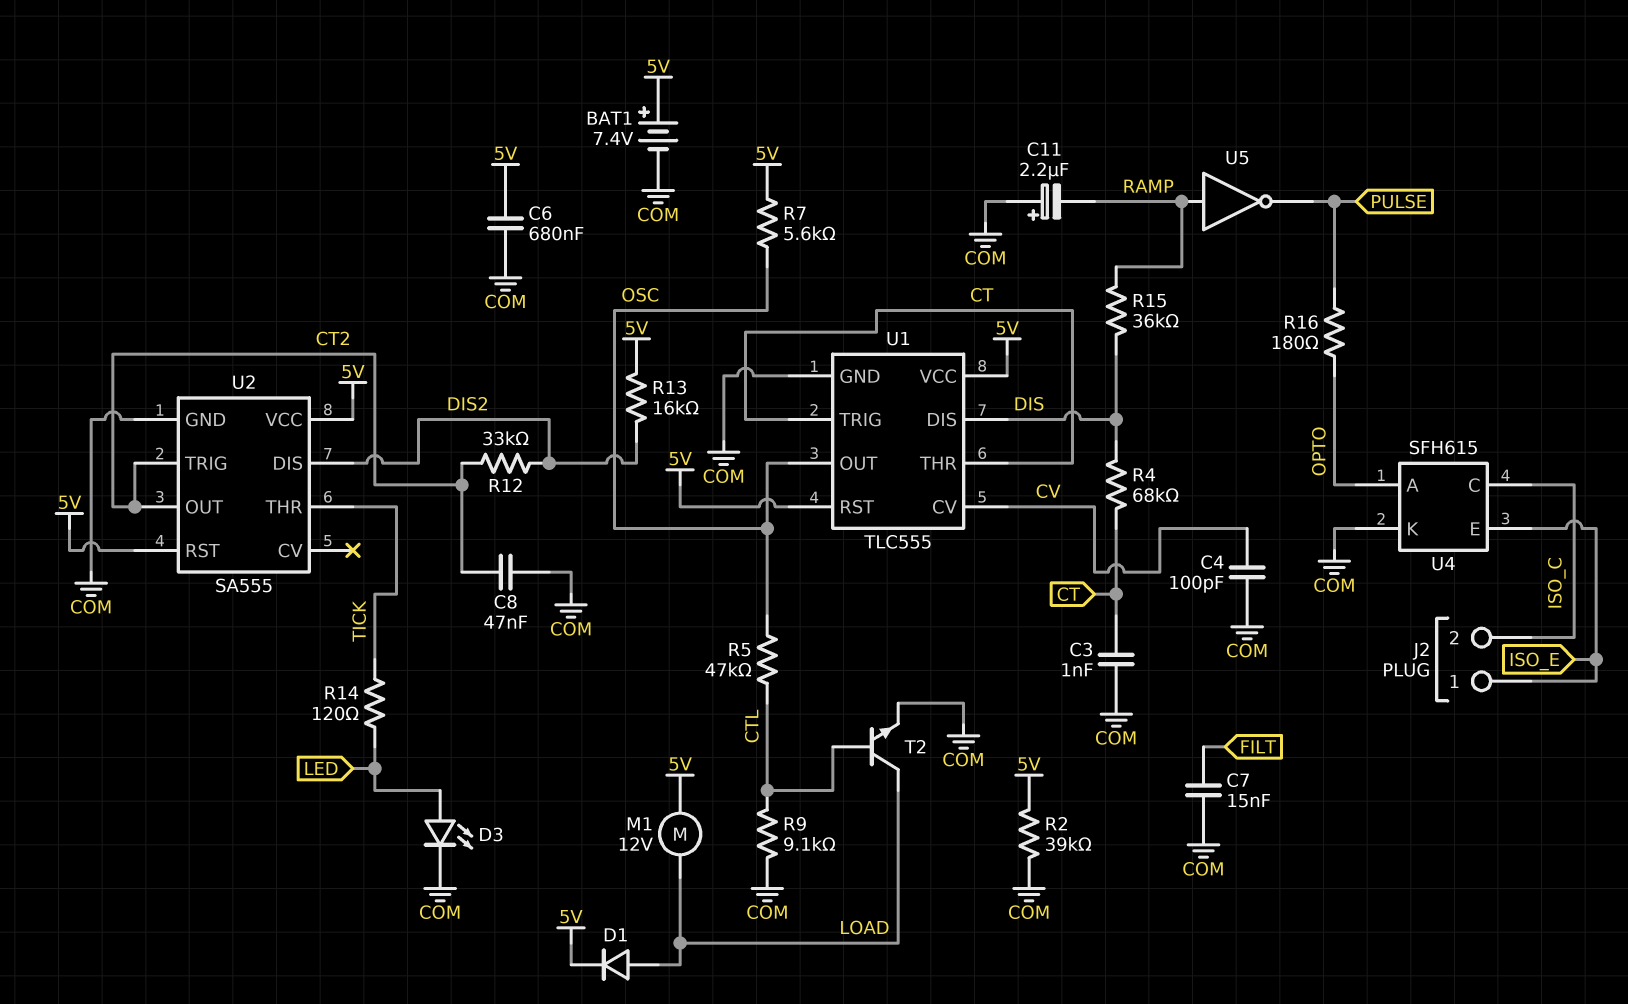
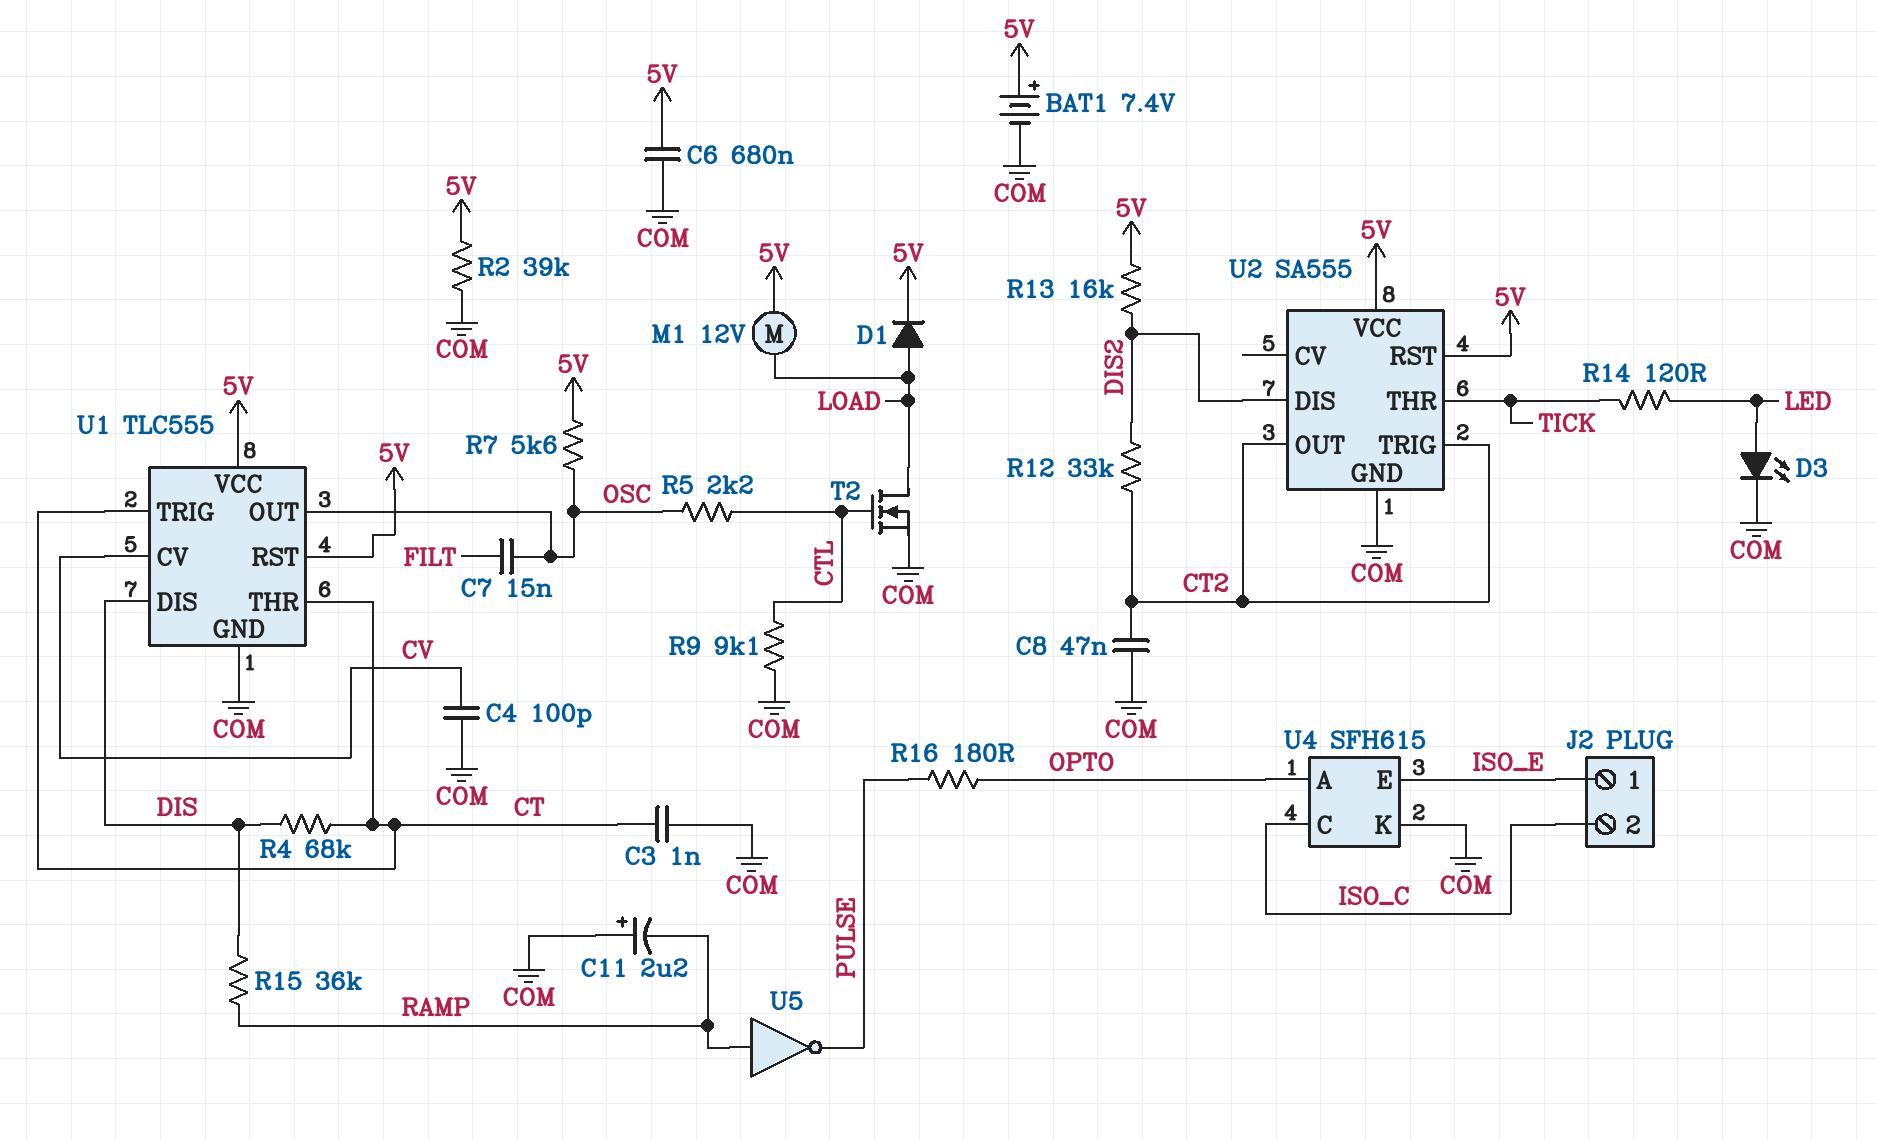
C7: 15nF (COM, FILT) -> 15nF (FILT, OSC)
R5: 47k (CTL, OSC) -> 2.2k (CTL, OSC)
T2: NPN (B CTL, C LOAD, E COM) -> NMOS (G CTL, D LOAD, S COM)

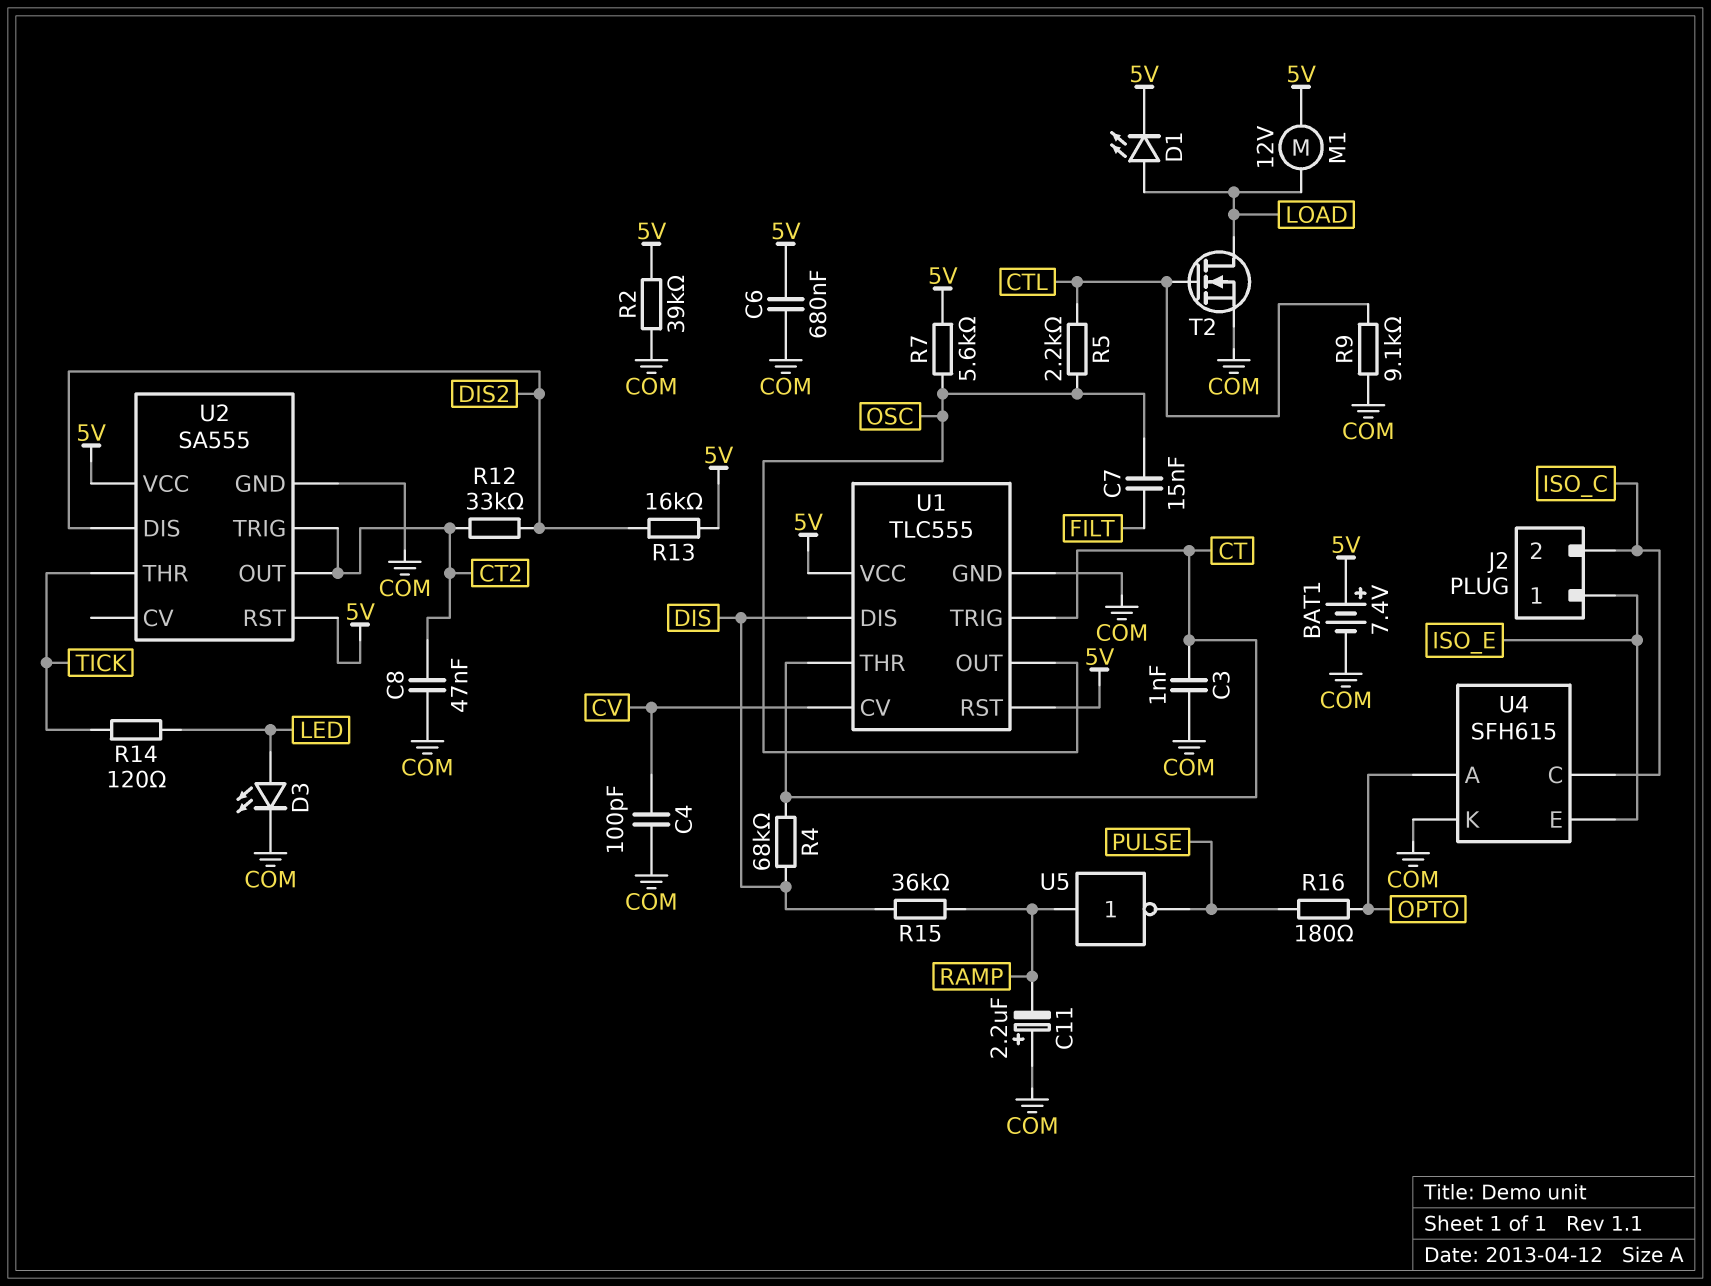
D1: diode (A LOAD, K 5V) -> LED (A LOAD, K 5V)

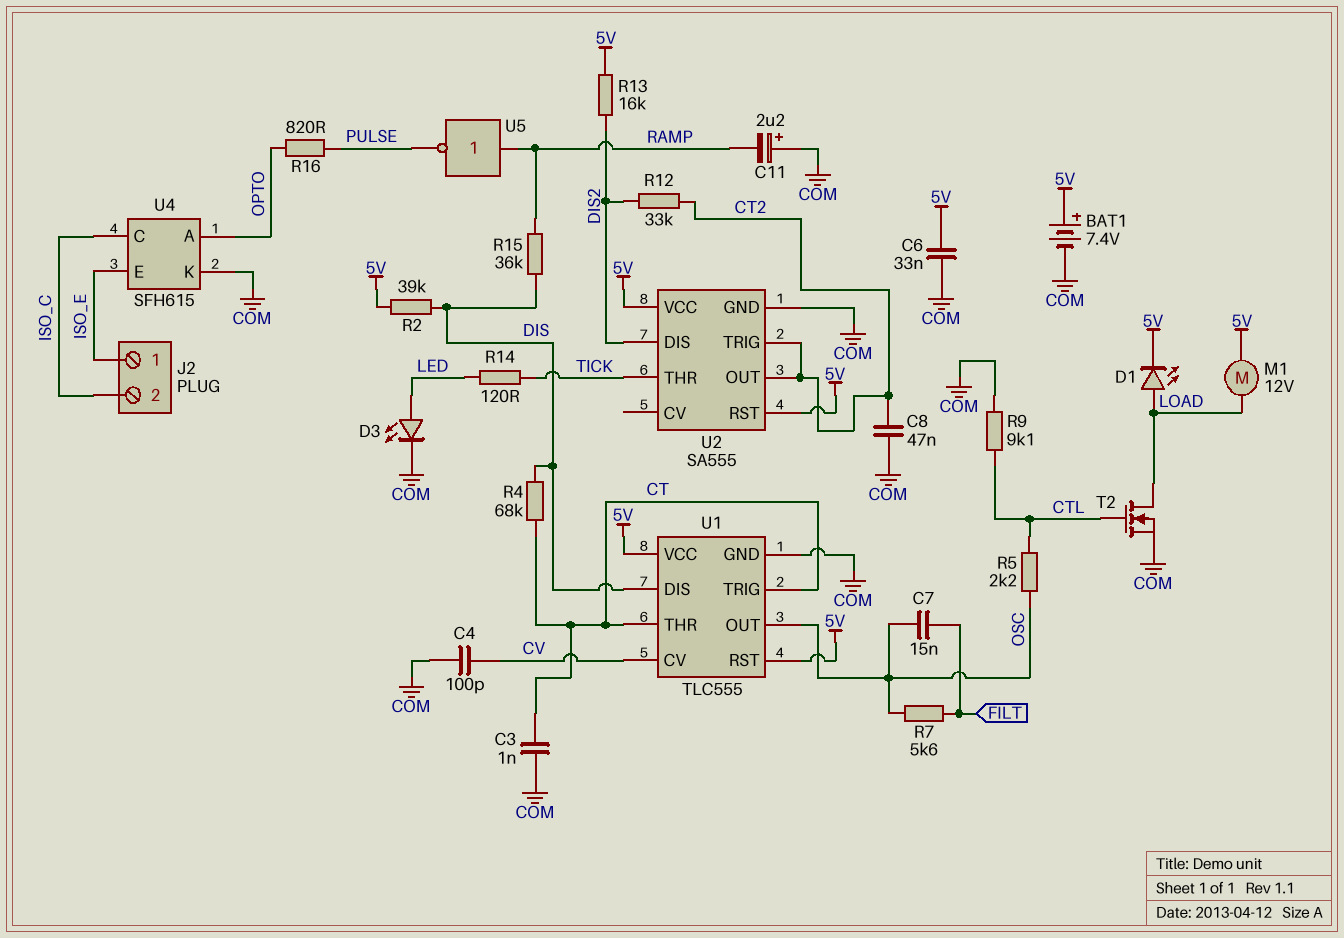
C6: 680nF (5V, COM) -> 33nF (5V, COM)
R2: 39k (5V, COM) -> 39k (5V, DIS)
R7: 5.6k (5V, OSC) -> 5.6k (FILT, OSC)
R16: 180 (OPTO, PULSE) -> 820 (OPTO, PULSE)

